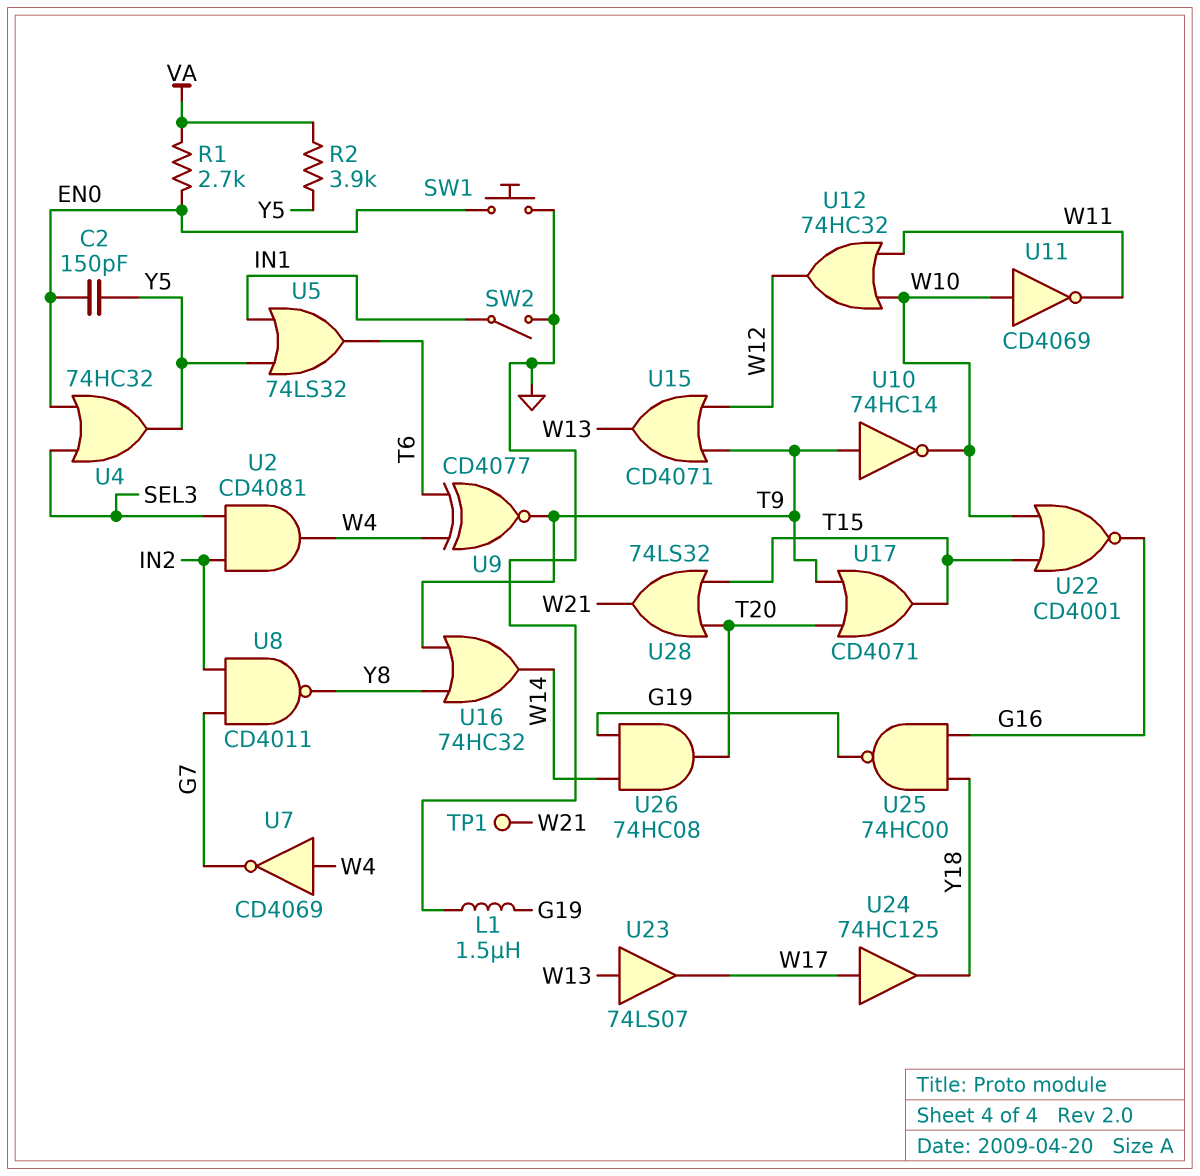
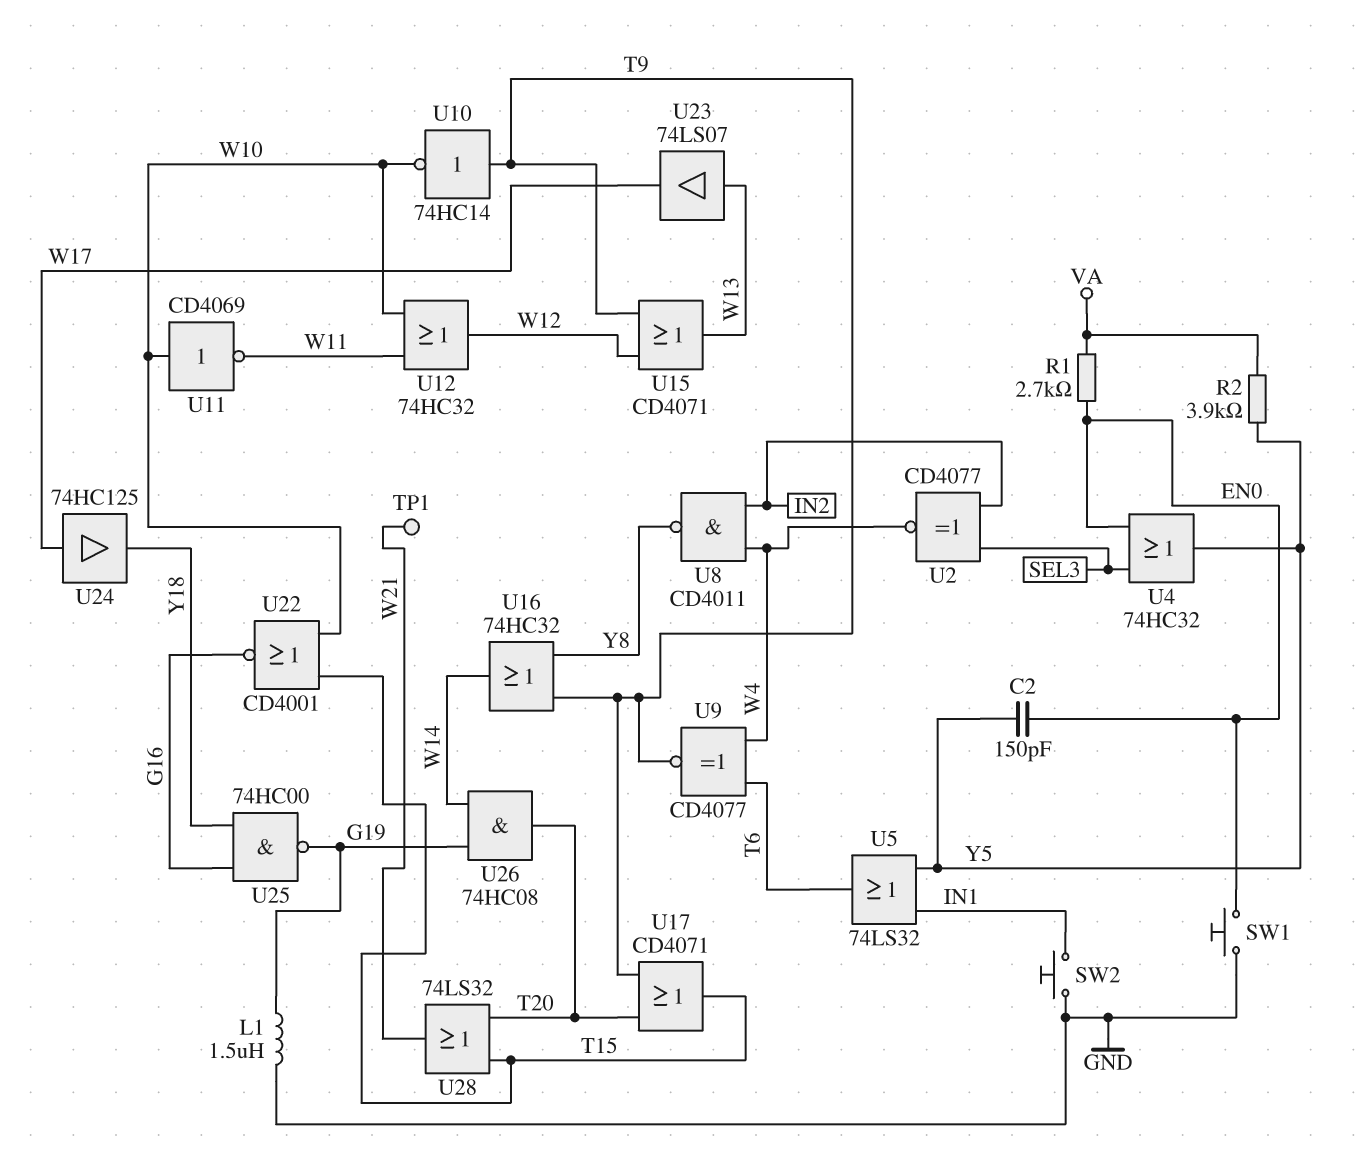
SW2: switch (GND, IN1) -> button (GND, IN1)
U2: AND CD4081 (in IN2, in SEL3, out W4) -> XNOR CD4077 (in IN2, in SEL3, out W4)
U7: NOT CD4069 (in W4, out G7) -> none
U8: NAND CD4011 (in G7, in IN2, out Y8) -> NAND CD4011 (in IN2, in W4, out Y8)

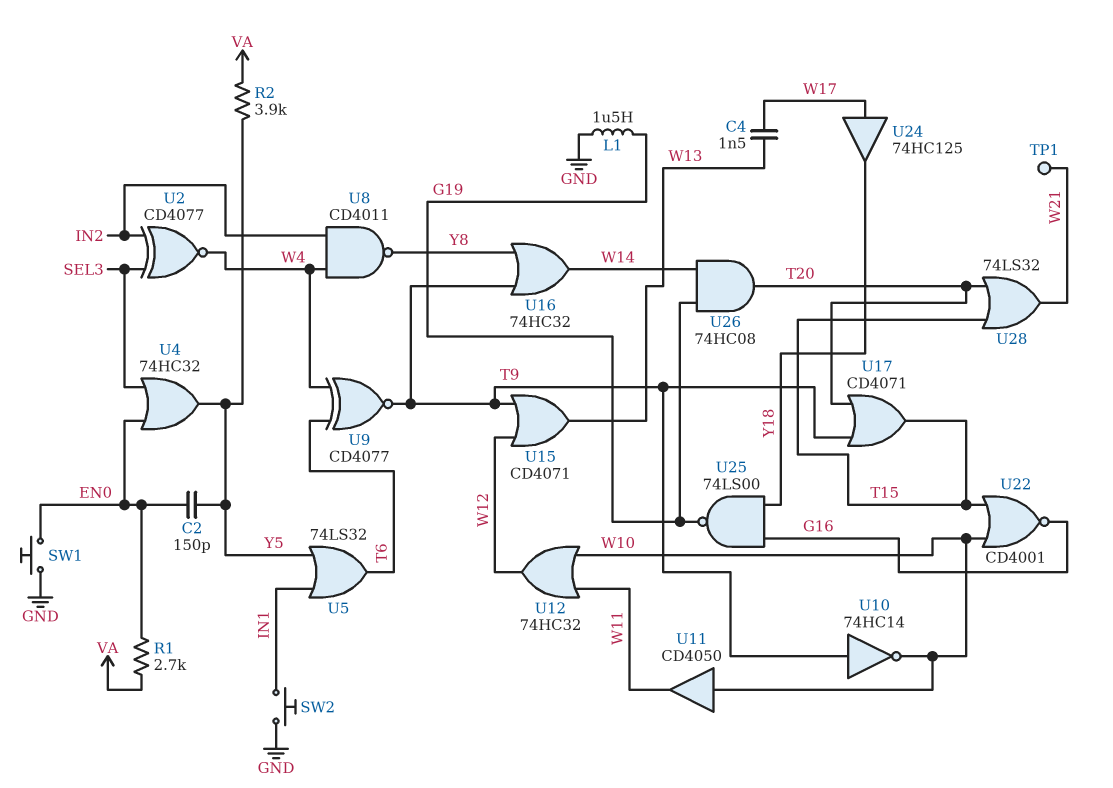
C4: none -> 1.5nF (W13, W17)
U11: NOT CD4069 (in W10, out W11) -> buffer CD4050 (in W10, out W11)
U23: buffer 74LS07 (in W13, out W17) -> none
U25: NAND 74HC00 (in G16, in Y18, out G19) -> NAND 74LS00 (in G16, in Y18, out G19)

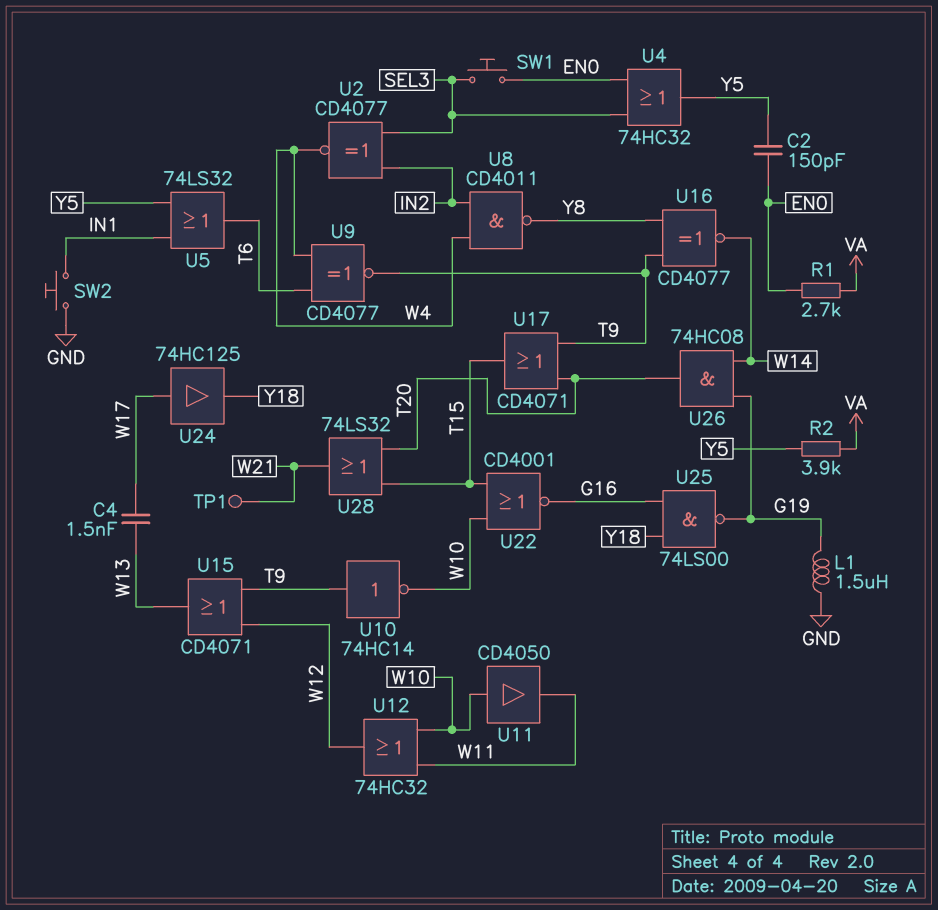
SW1: button (EN0, GND) -> button (EN0, SEL3)
U16: OR 74HC32 (in T9, in Y8, out W14) -> XNOR CD4077 (in T9, in Y8, out W14)

